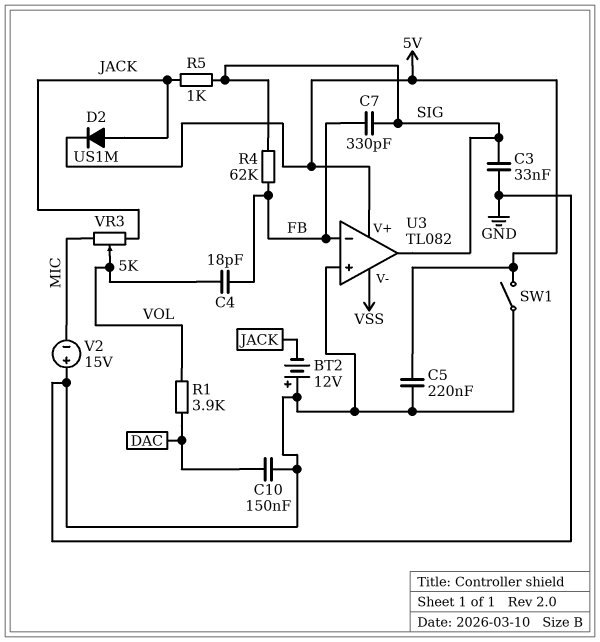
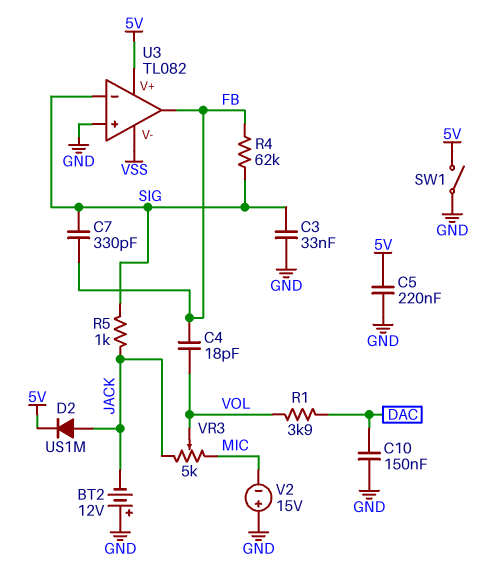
U3 pin in-: FB -> SIG
U3 pin out: SIG -> FB

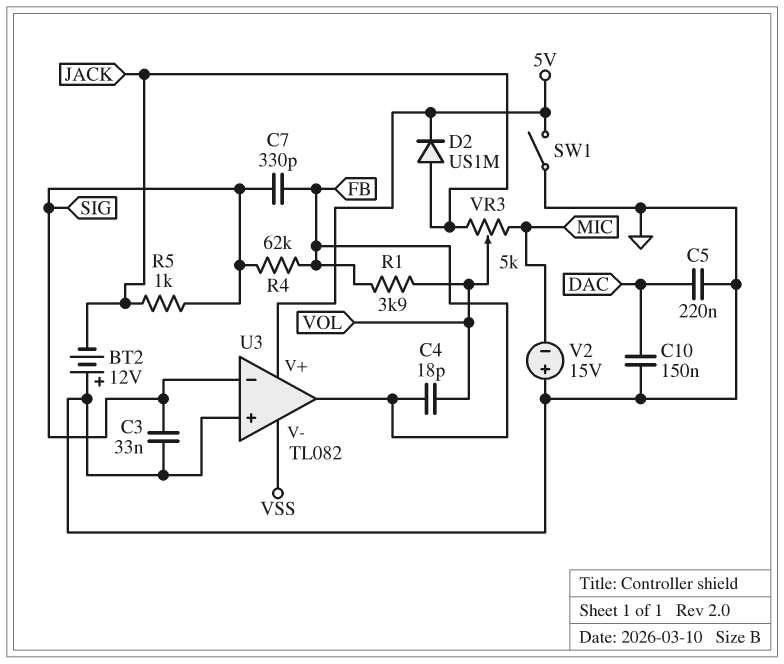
C5: 220nF (5V, GND) -> 220nF (DAC, GND)
R1: 3.9k (DAC, VOL) -> 3.9k (FB, VOL)

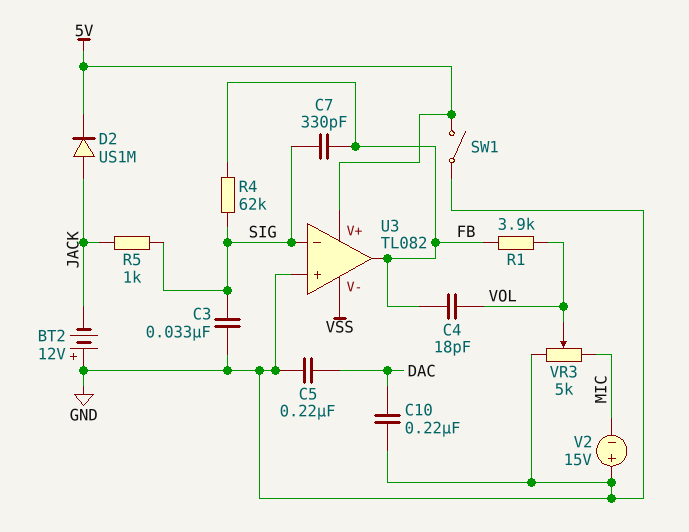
C10: 150nF (DAC, GND) -> 220nF (DAC, GND)
VR3: 5k (JACK, MIC, wiper VOL) -> 5k (GND, MIC, wiper VOL)

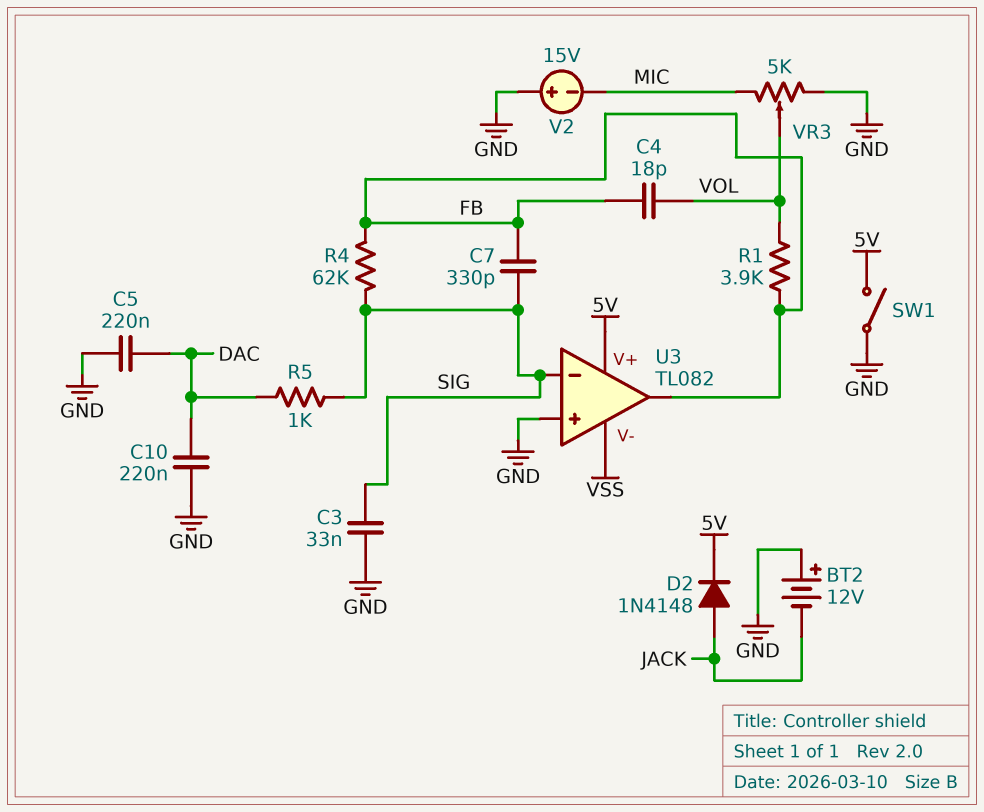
D2: diode US1M (A JACK, K 5V) -> diode 1N4148 (A JACK, K 5V)
R5: 1k (JACK, SIG) -> 1k (DAC, SIG)

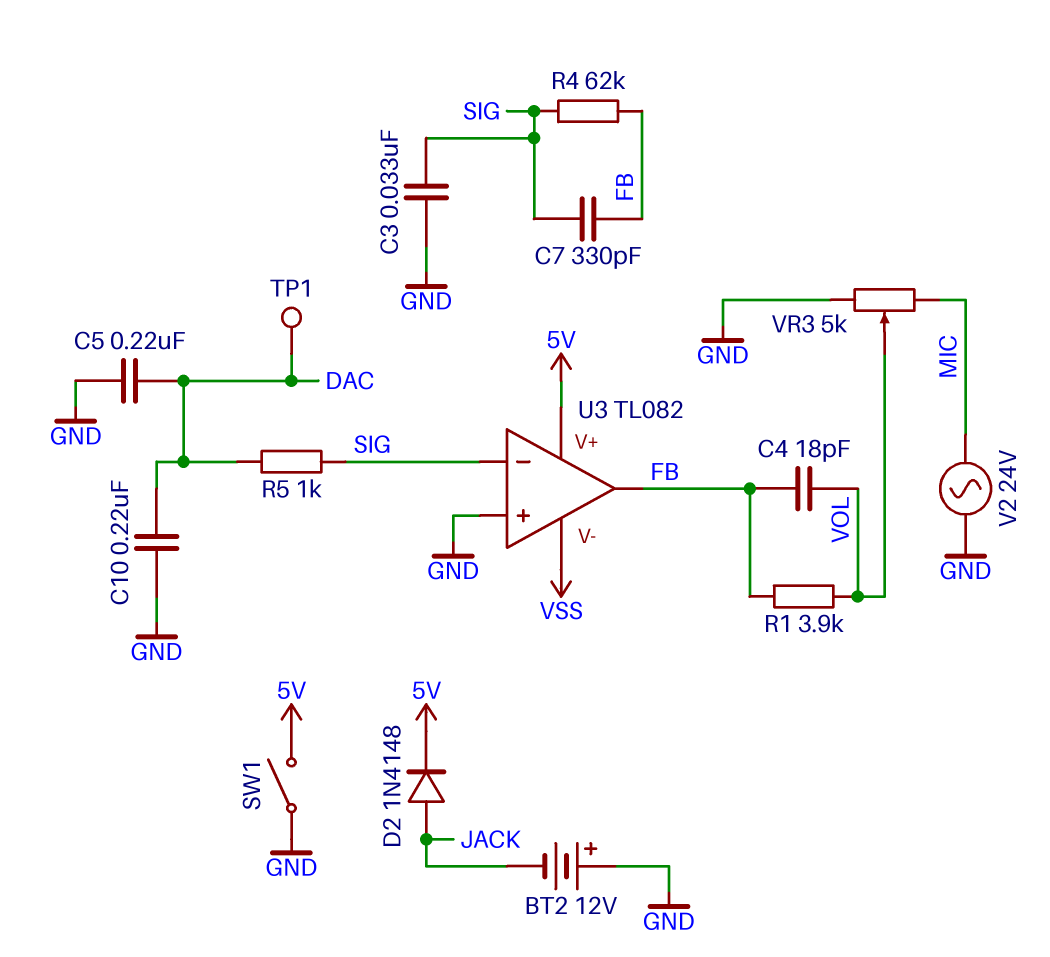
TP1: none -> test point (DAC)
V2: 15V (plus GND, minus MIC) -> AC 24V (GND, MIC)

